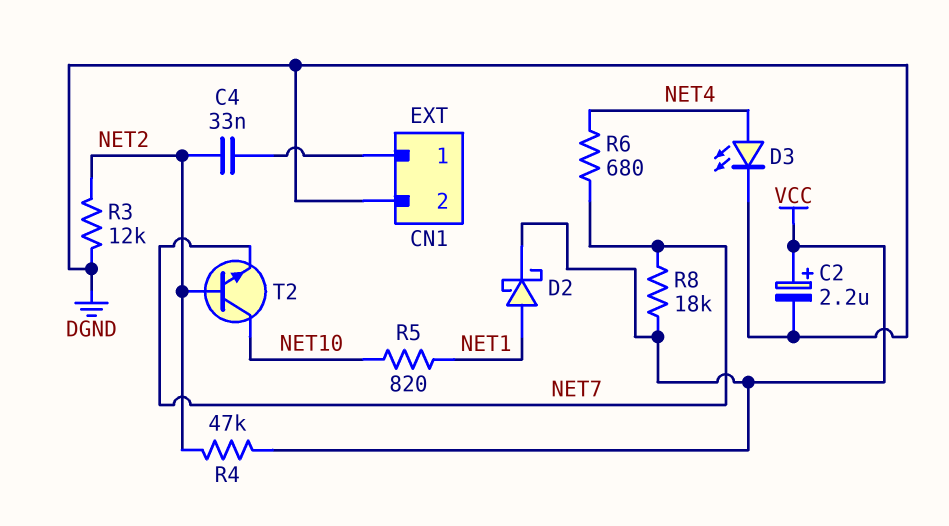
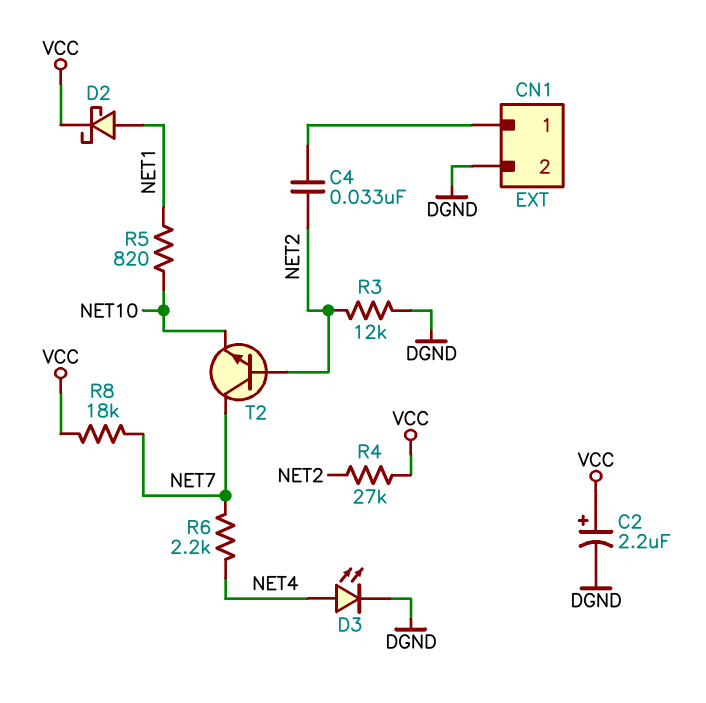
R4: 47k (NET2, VCC) -> 27k (NET2, VCC)
R6: 680 (NET4, NET7) -> 2.2k (NET4, NET7)
T2: NPN (B NET2, C NET10, E NET7) -> NPN (B NET2, C NET7, E NET10)

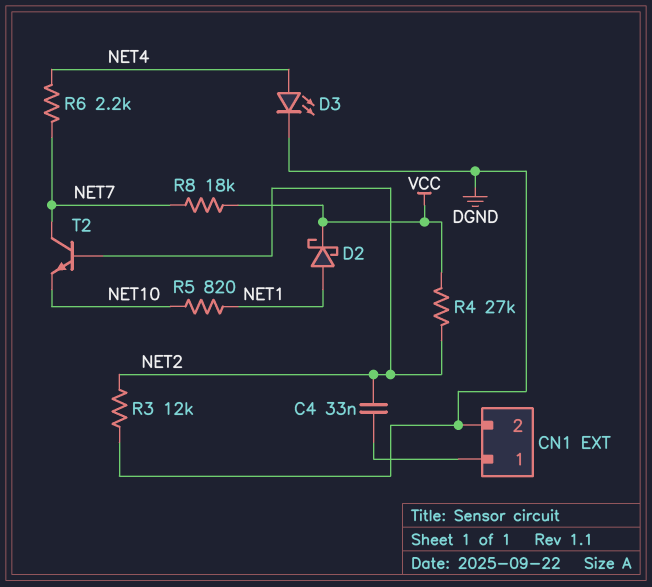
C2: 2.2uF (plus VCC, minus DGND) -> none

